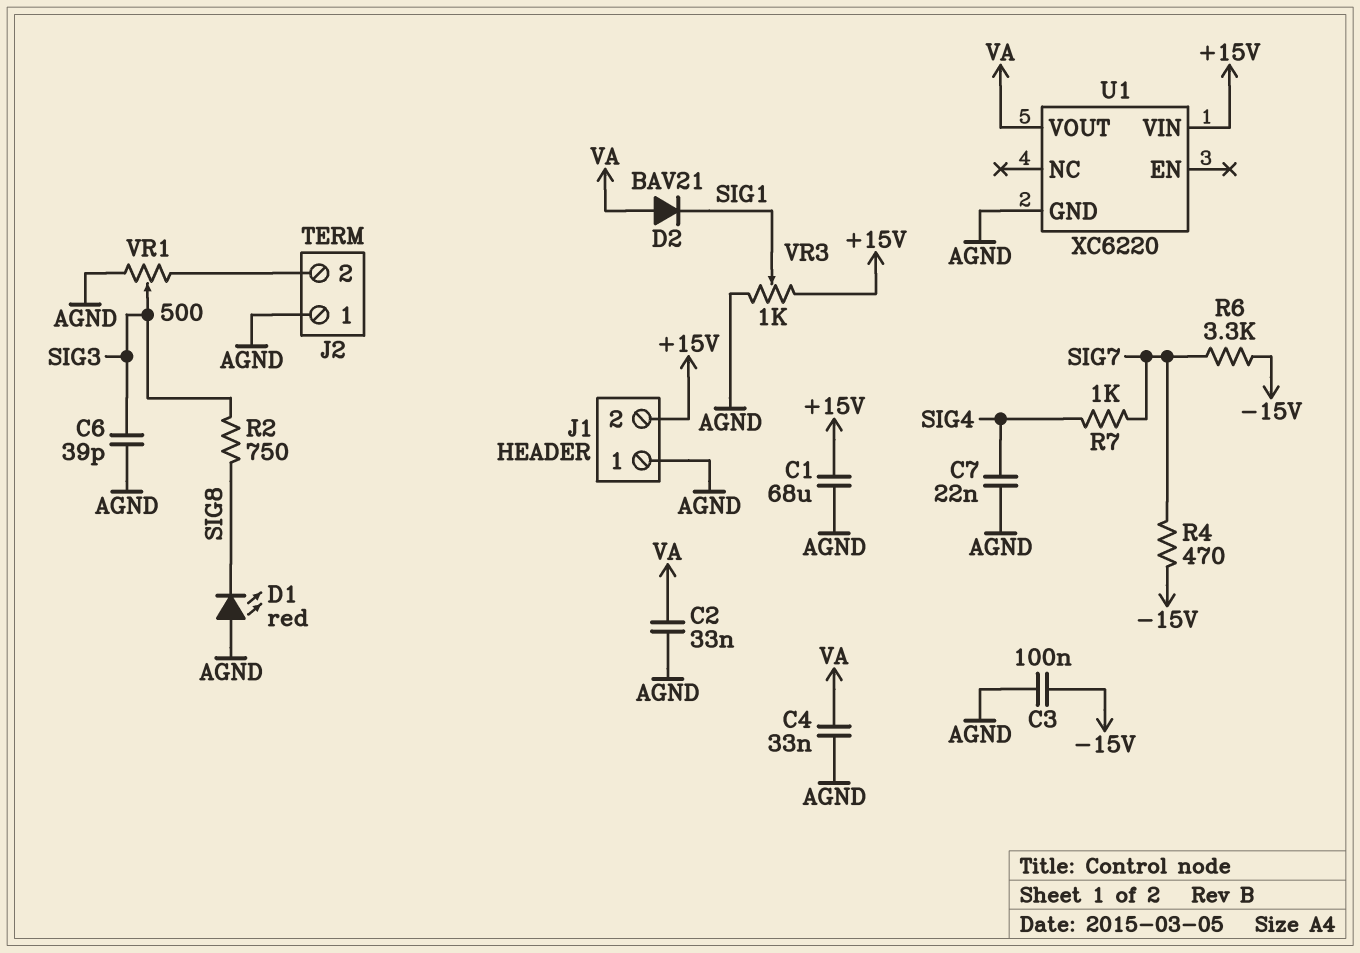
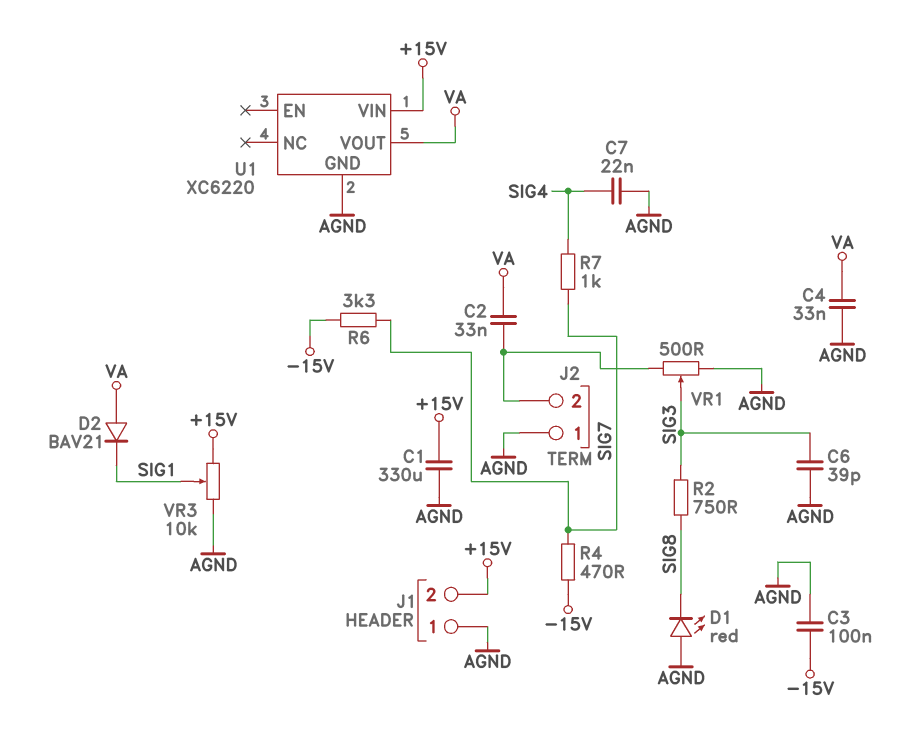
C1: 68uF (+15V, AGND) -> 330uF (+15V, AGND)
C2: 33nF (AGND, VA) -> 33nF (J2/2, VA)
VR3: 1k (+15V, AGND, wiper SIG1) -> 10k (+15V, AGND, wiper SIG1)

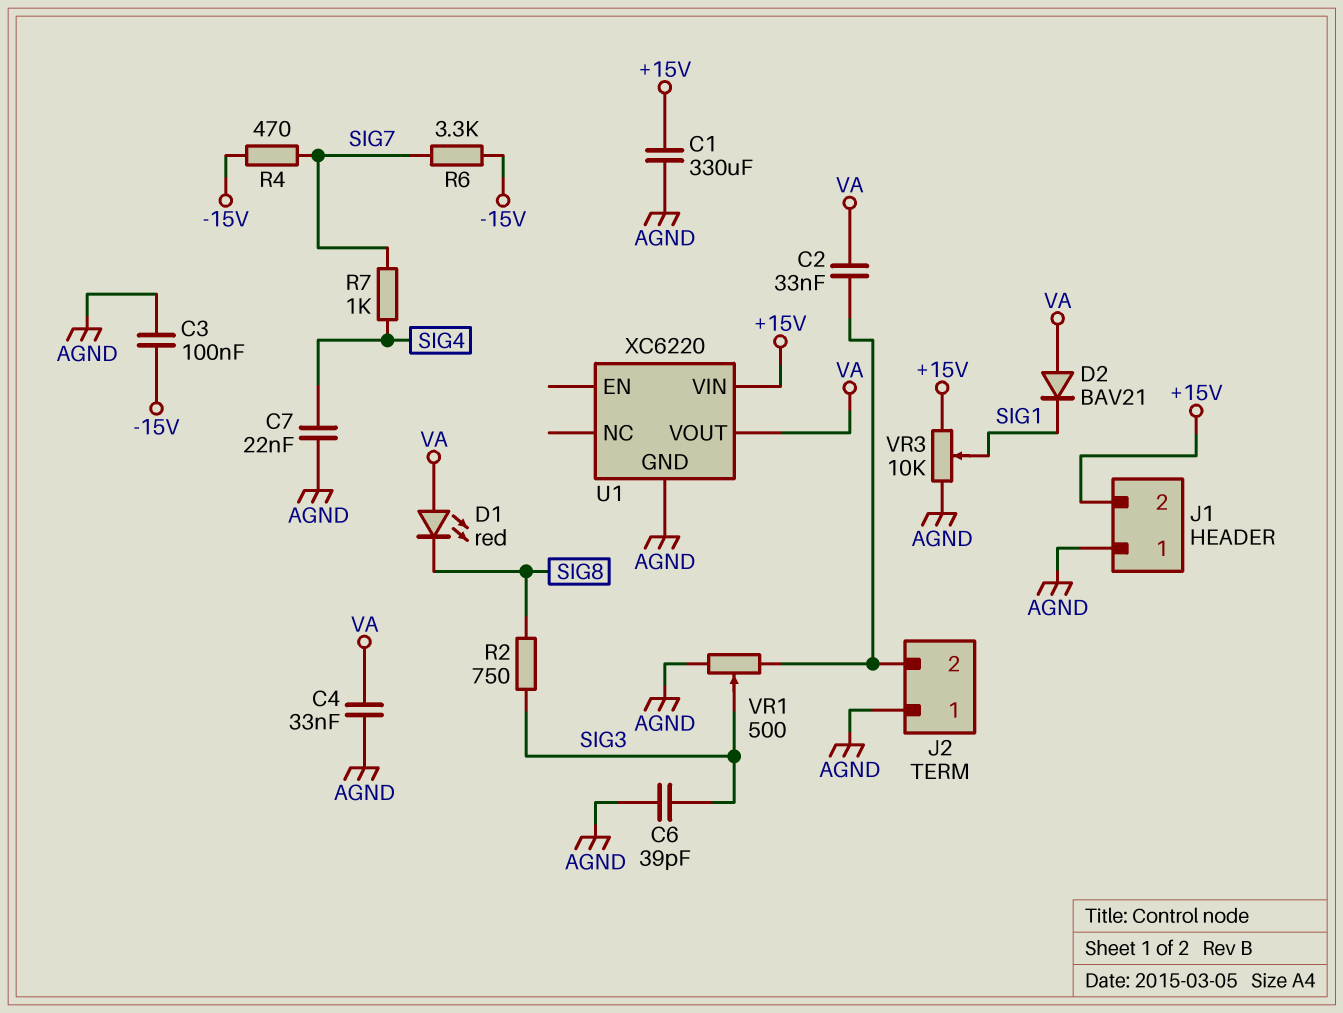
D1: LED red (A AGND, K SIG8) -> LED red (A VA, K SIG8)

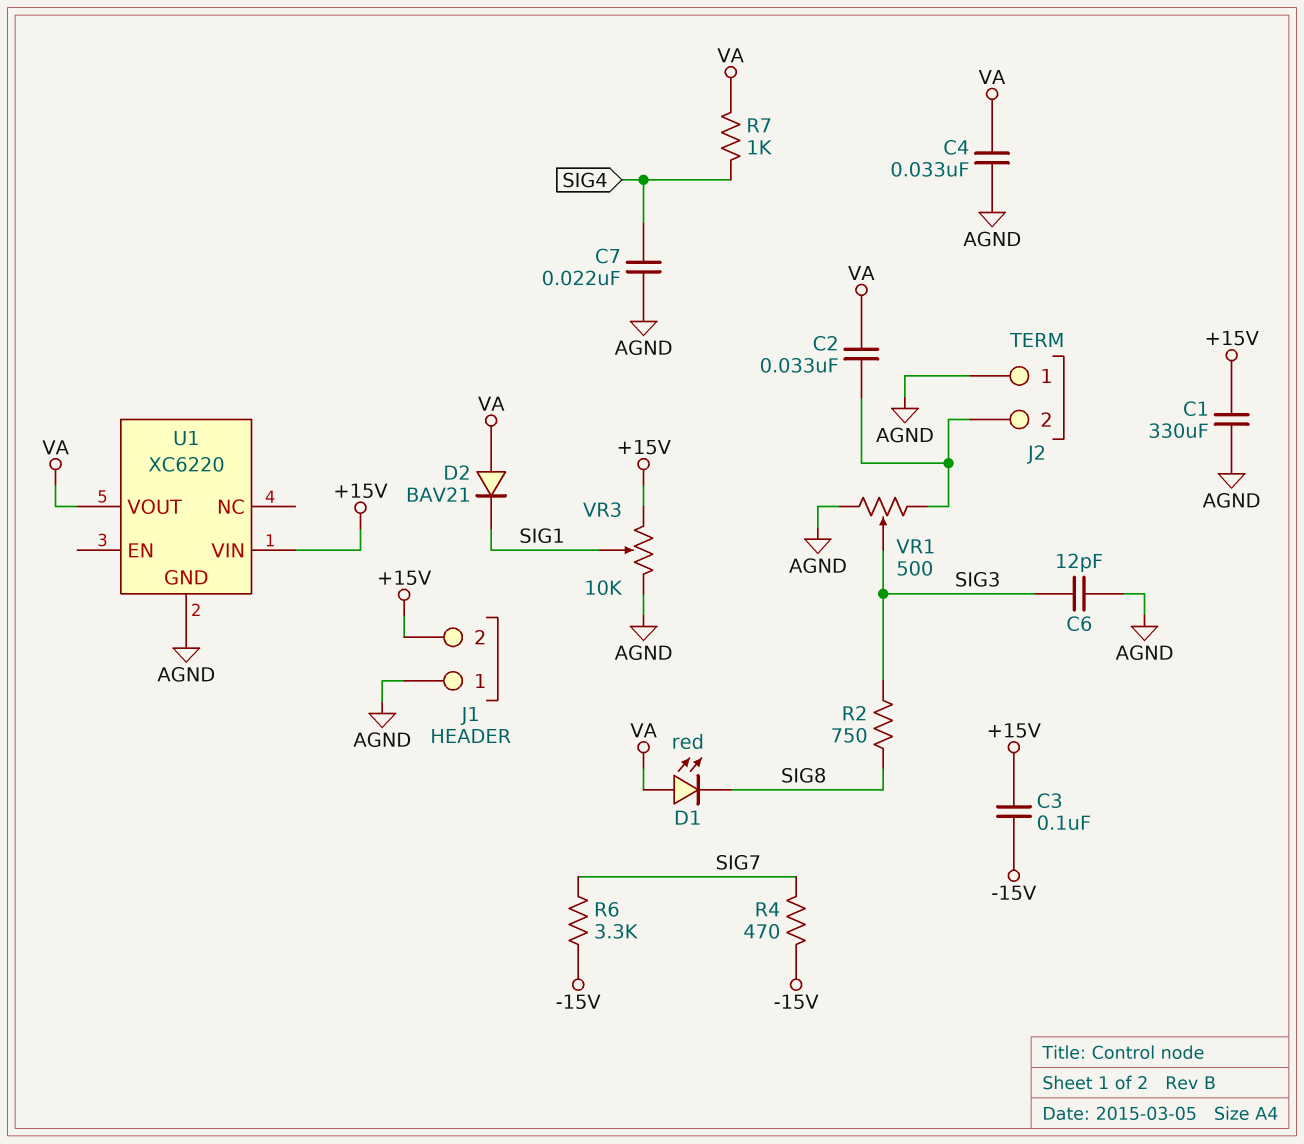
C3: 100nF (-15V, AGND) -> 100nF (+15V, -15V)
C6: 39pF (AGND, SIG3) -> 12pF (AGND, SIG3)
R7: 1k (SIG4, SIG7) -> 1k (SIG4, VA)

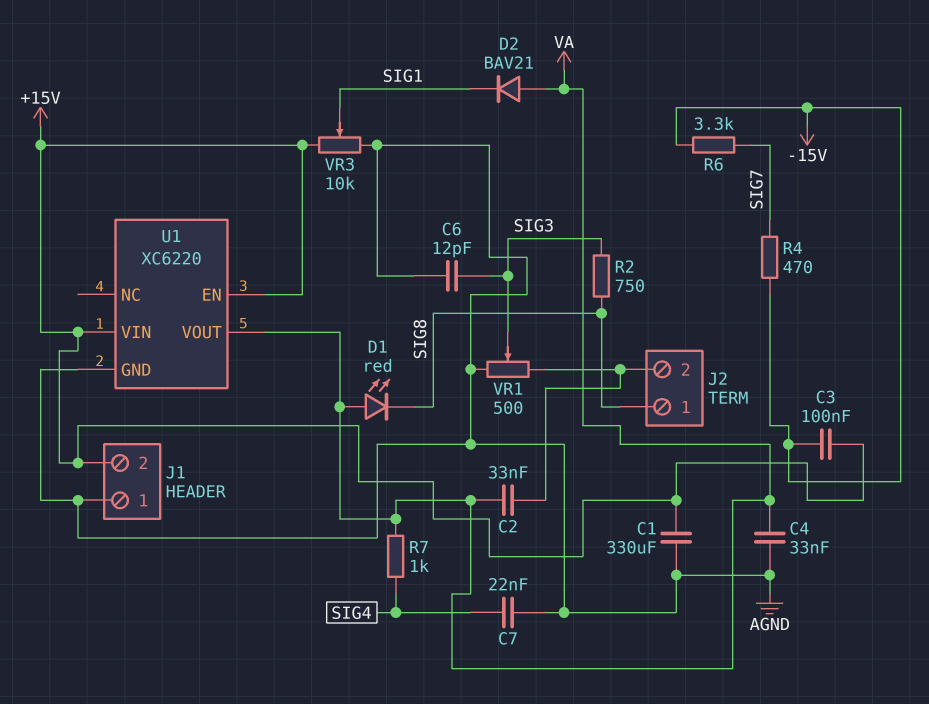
J2 pin 1: AGND -> SIG8
U1 pin EN: none -> +15V

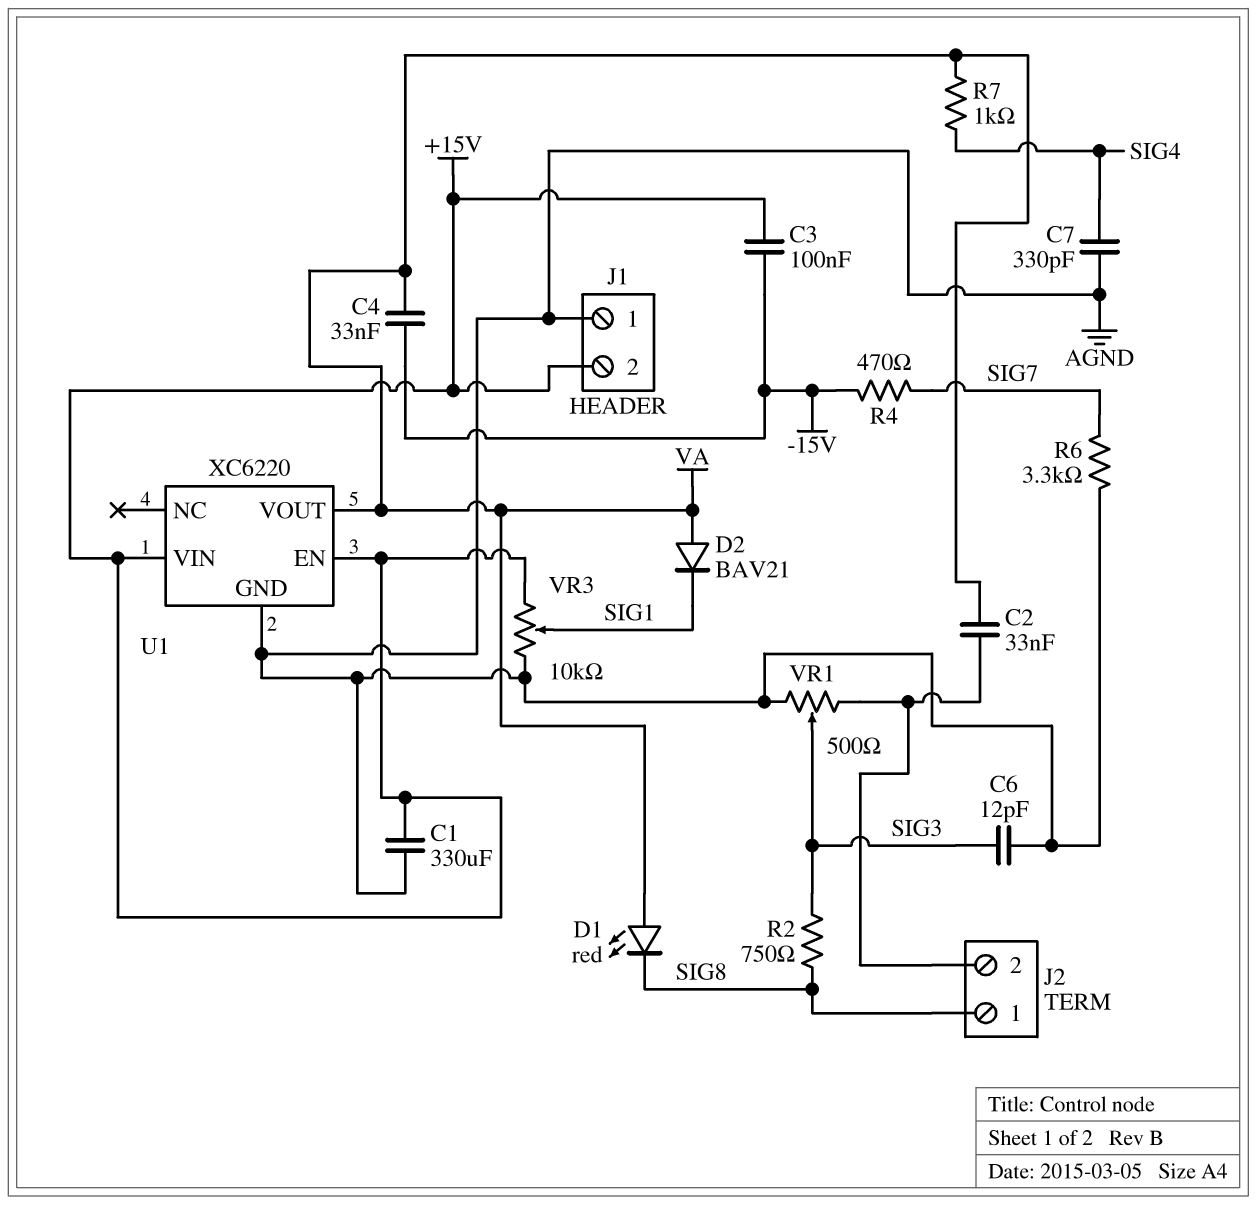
C4: 33nF (AGND, VA) -> 33nF (-15V, VA)
C7: 22nF (AGND, SIG4) -> 330pF (AGND, SIG4)
R6: 3.3k (-15V, SIG7) -> 3.3k (AGND, SIG7)

